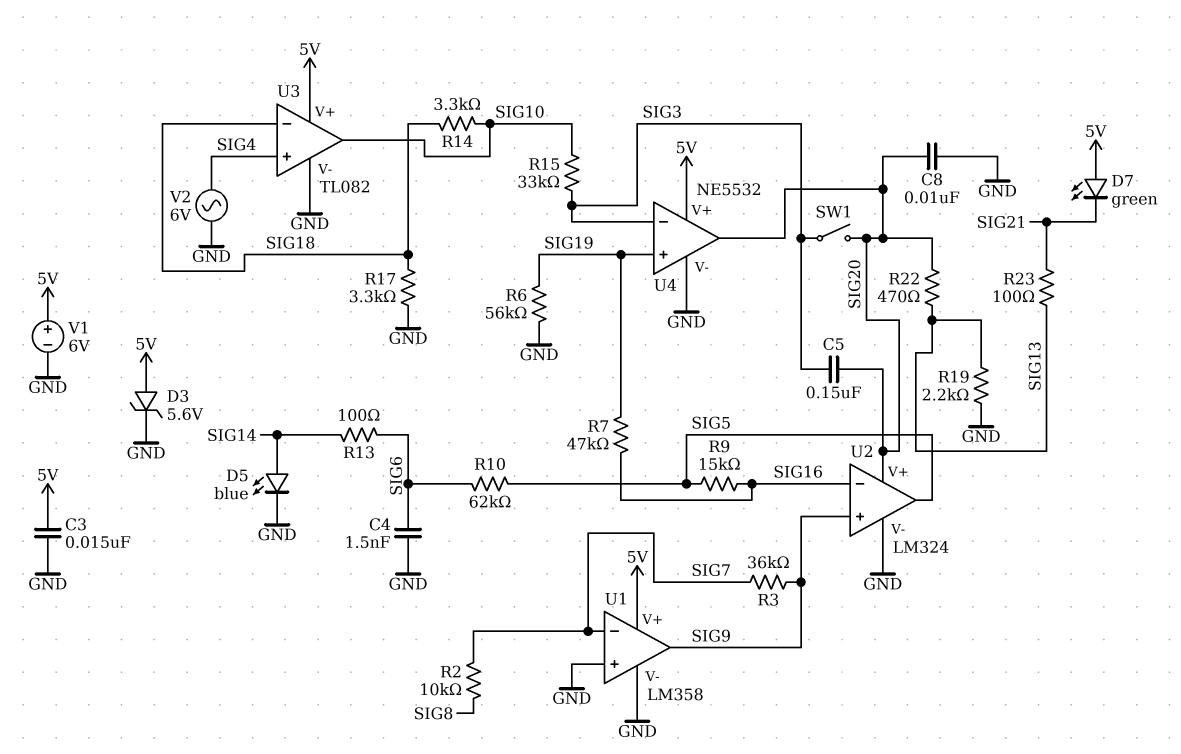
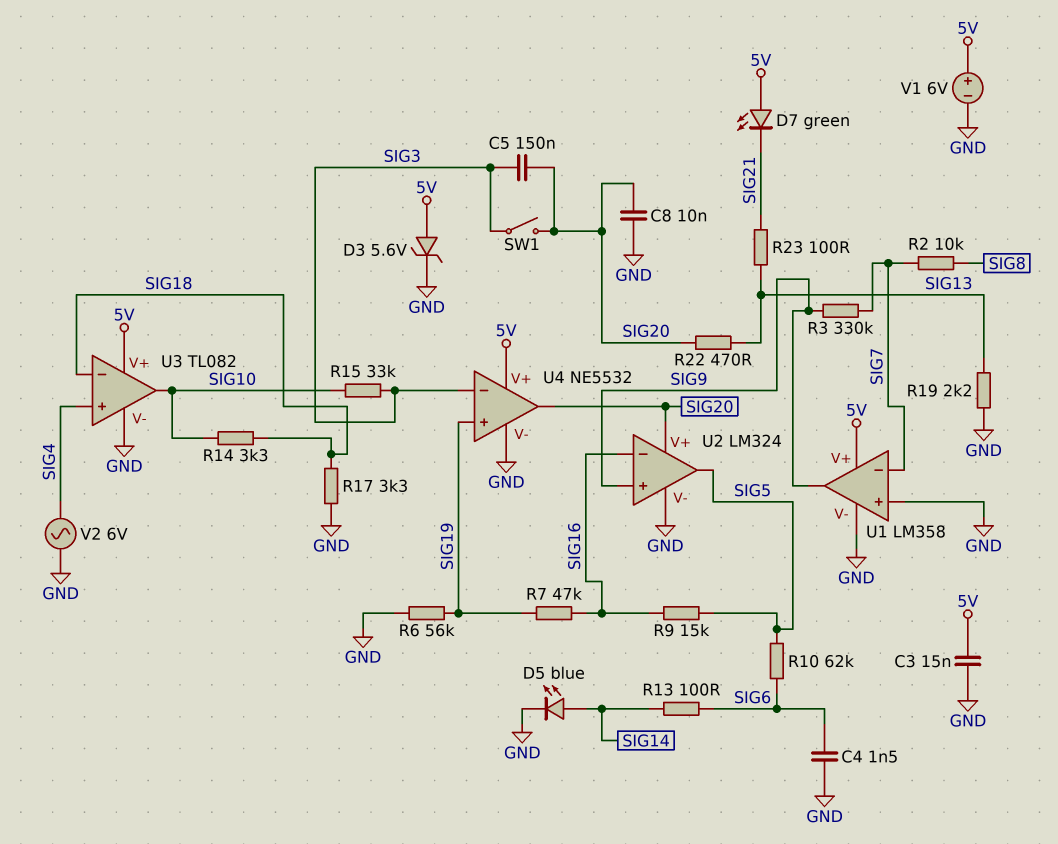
R3: 36k (SIG7, SIG9) -> 330k (SIG7, SIG9)

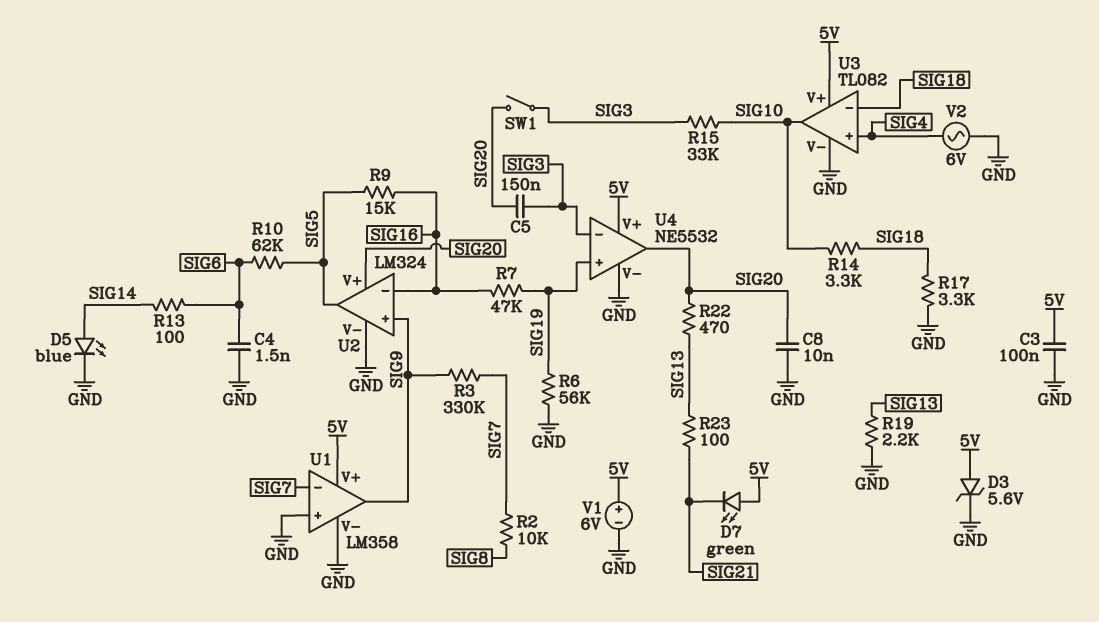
C3: 15nF (5V, GND) -> 100nF (5V, GND)

